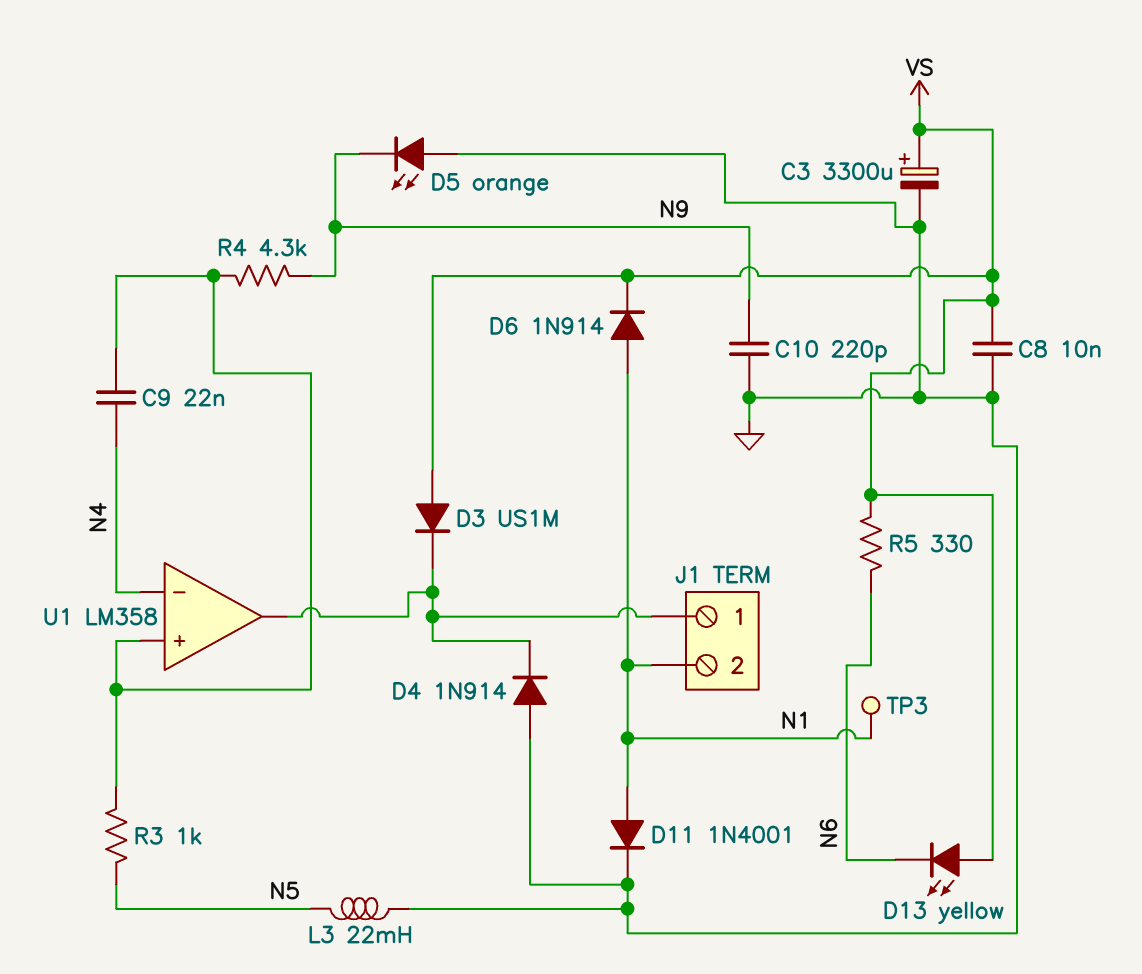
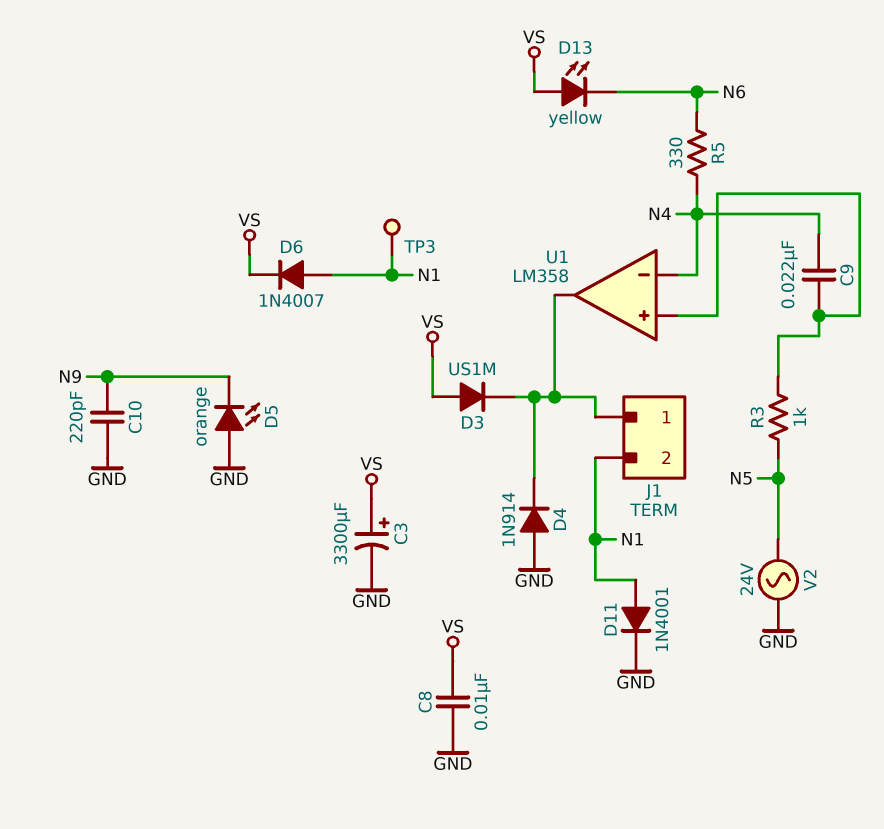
D6: diode 1N914 (A N1, K VS) -> diode 1N4007 (A N1, K VS)
L3: 22mH (GND, N5) -> none
R4: 4.3k (N9, U1/in+) -> none
R5: 330 (N6, VS) -> 330 (N4, N6)
V2: none -> AC 24V (GND, N5)

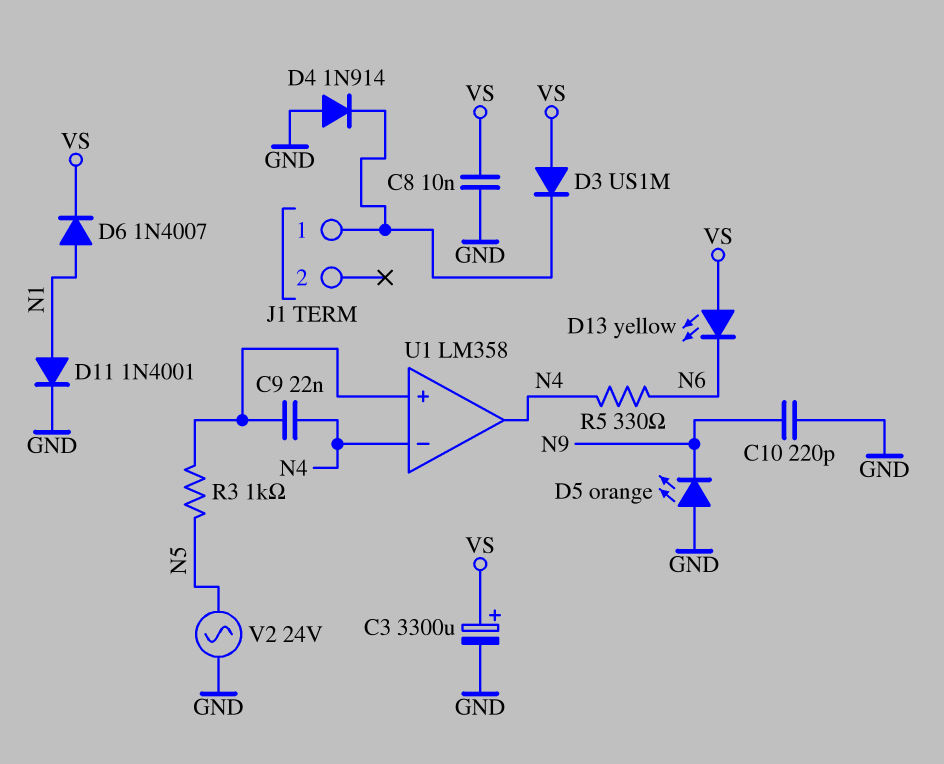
J1 pin 2: N1 -> none
TP3: test point (N1) -> none
U1 pin out: J1/1 -> N4

